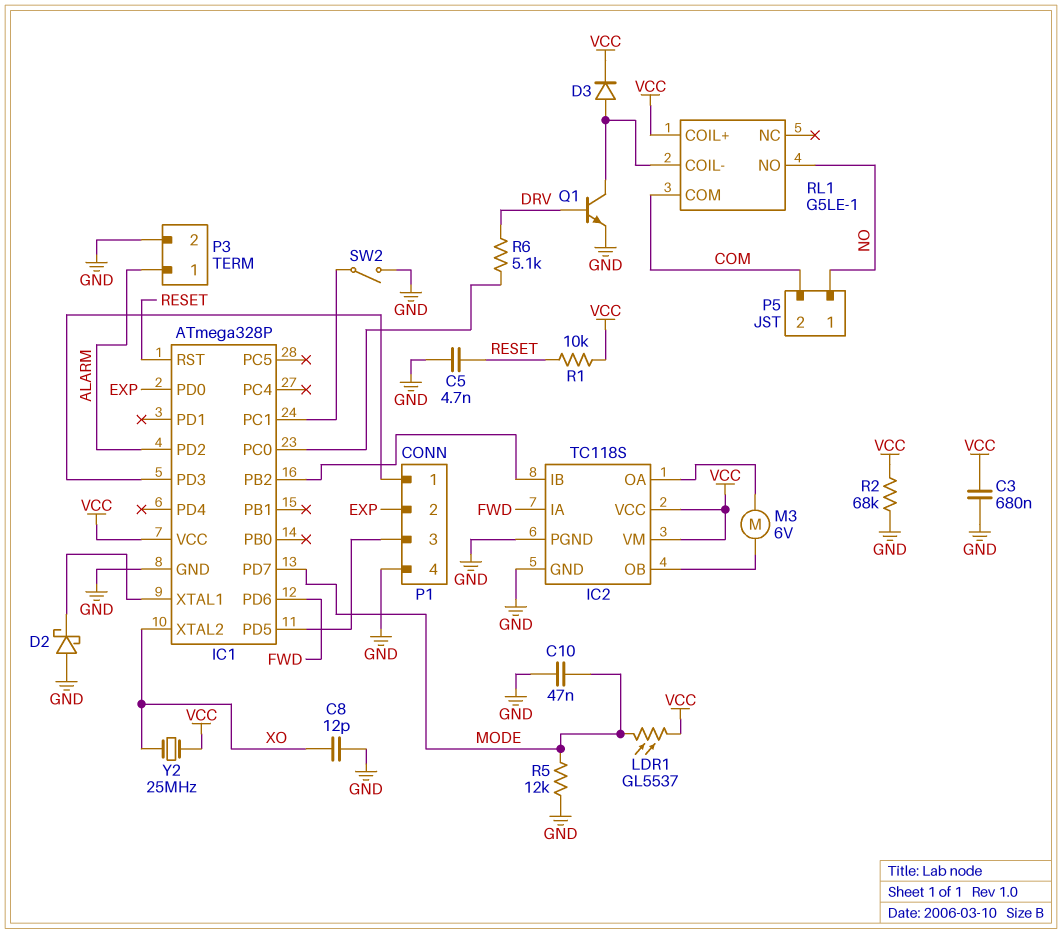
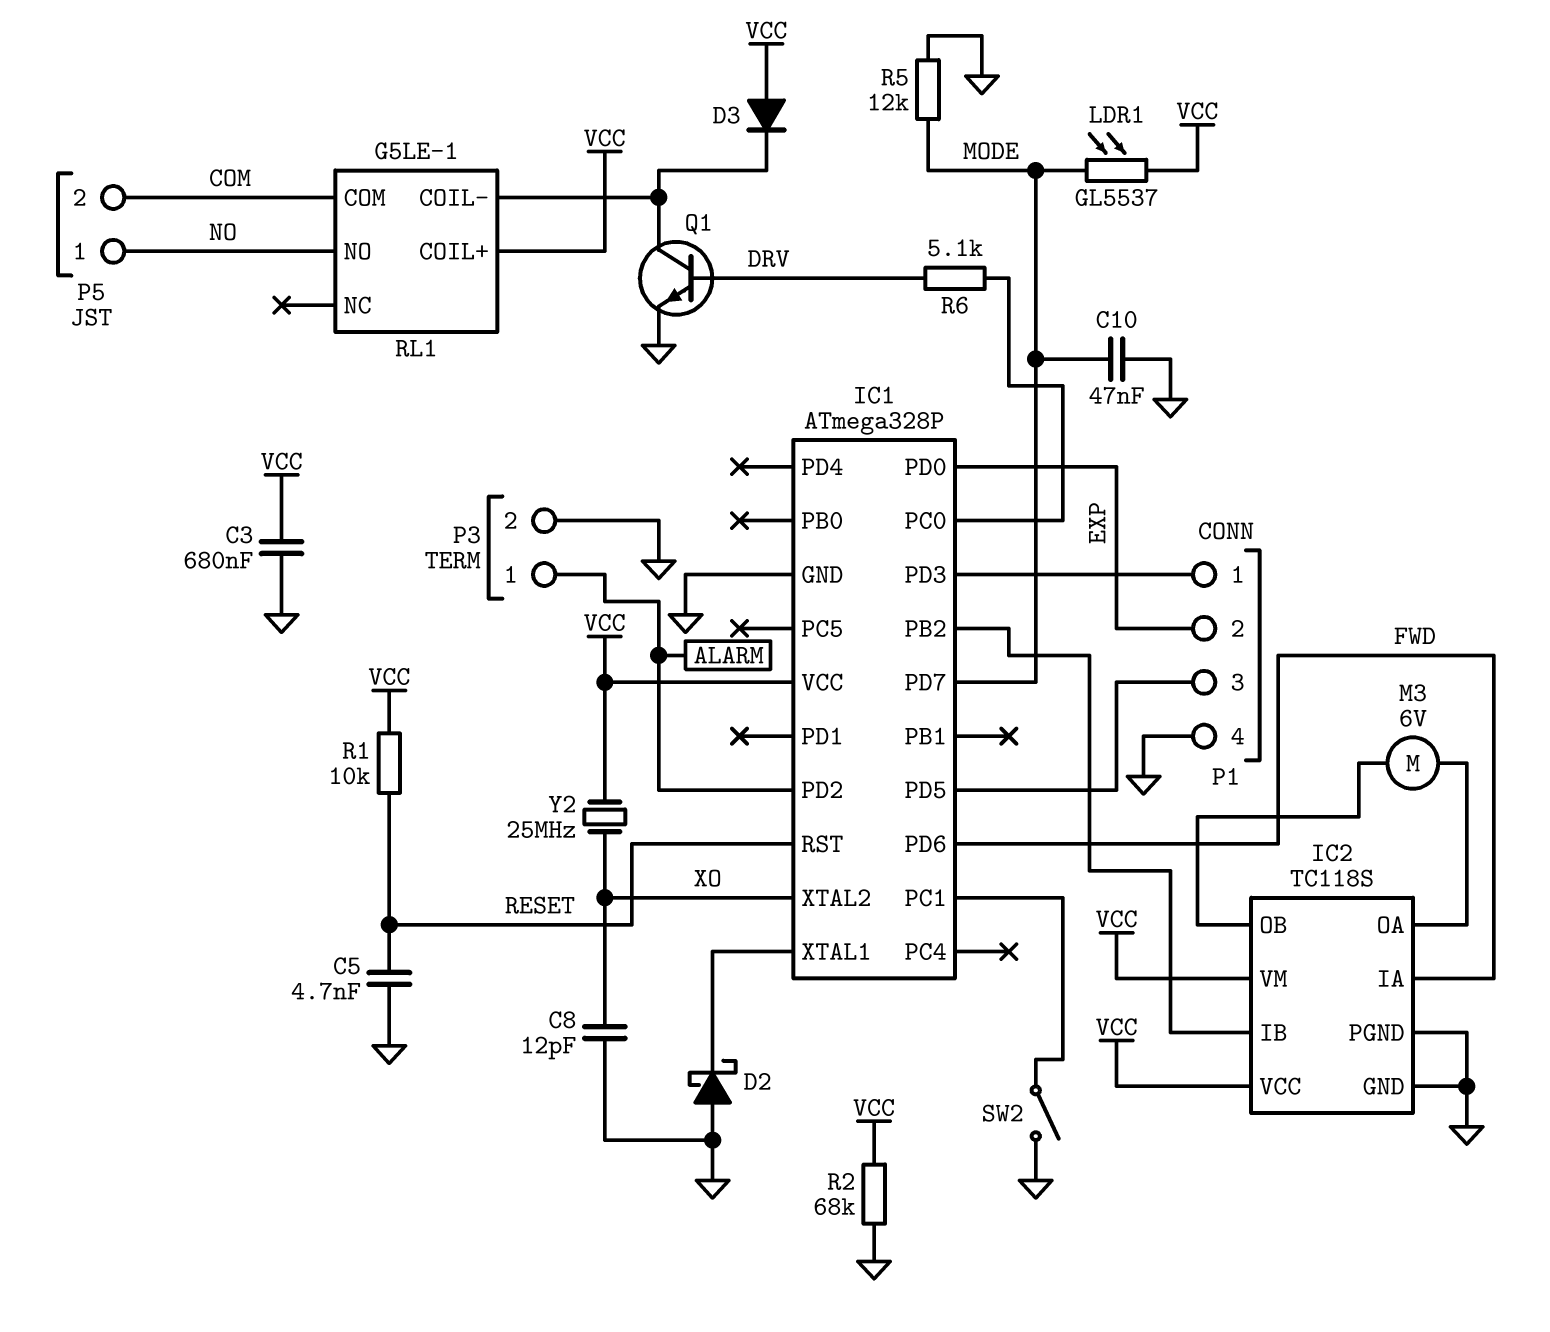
D3: diode (A RL1/COIL-, K VCC) -> diode (A VCC, K RL1/COIL-)

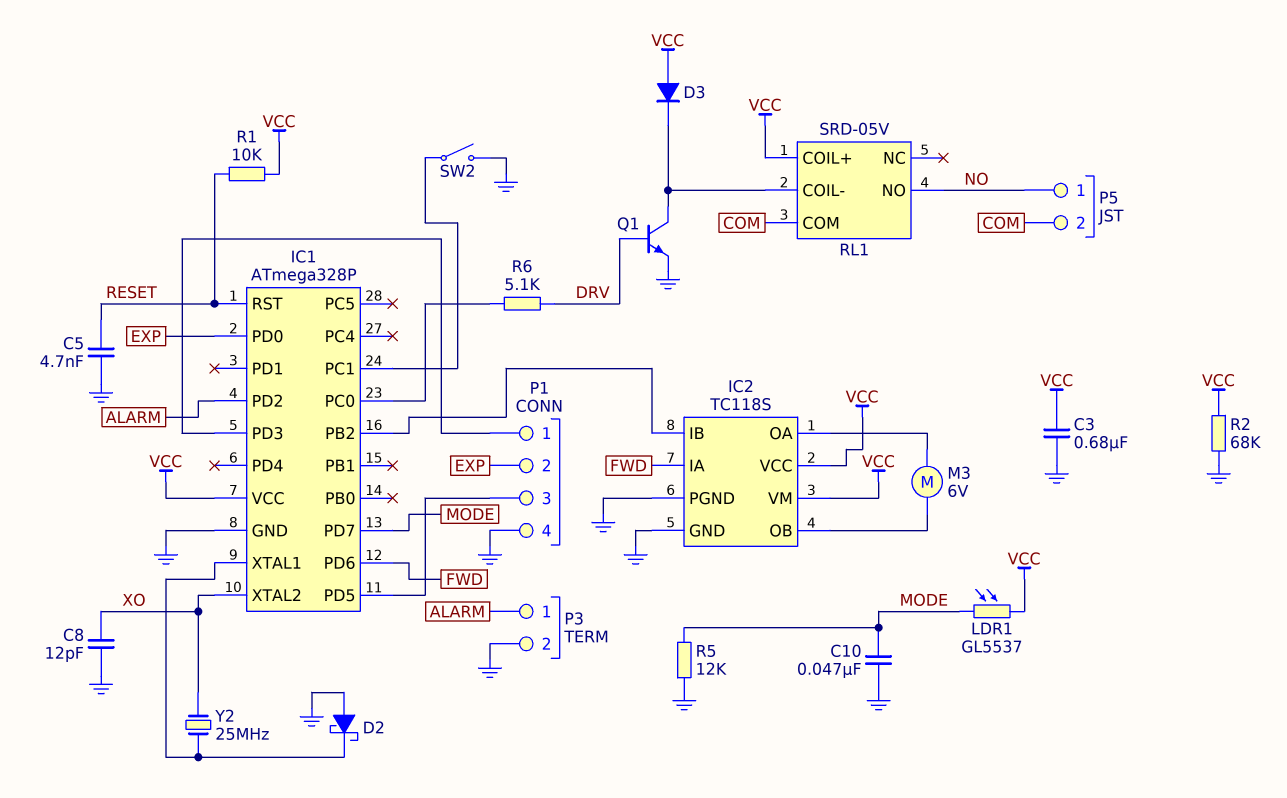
RL1: G5LE-1 -> SRD-05V
Y2: 25MHz (VCC, XO) -> 25MHz (IC1/XTAL1, XO)

